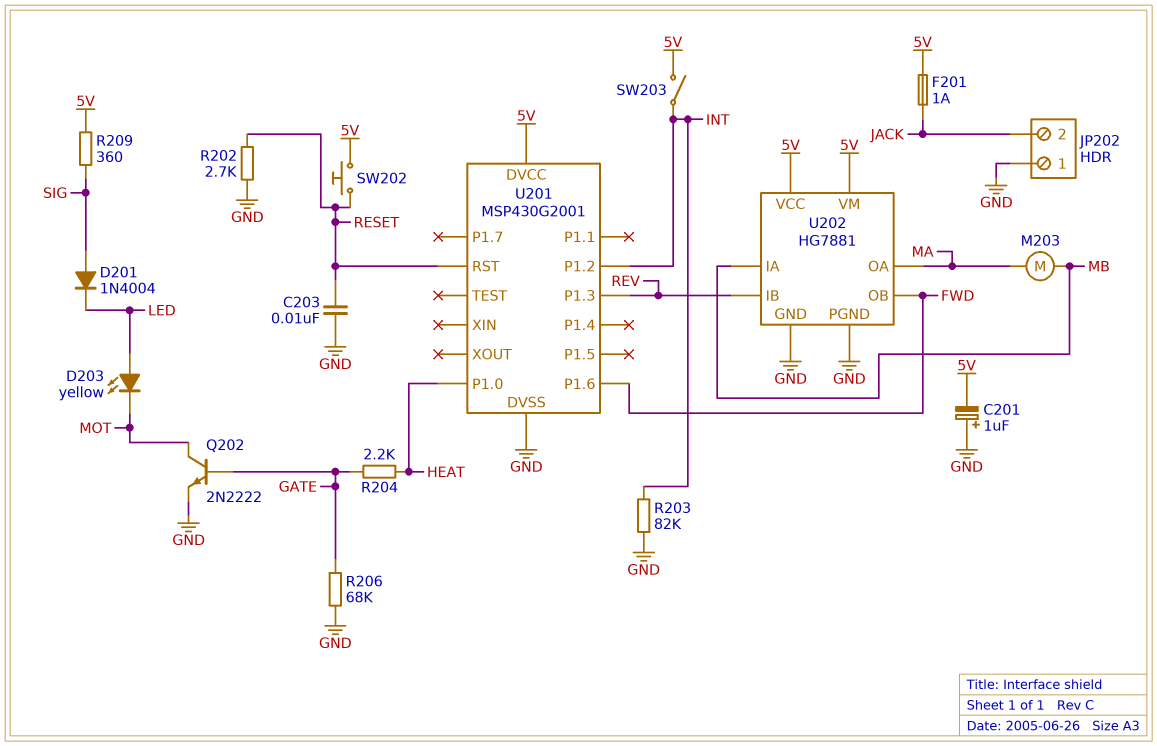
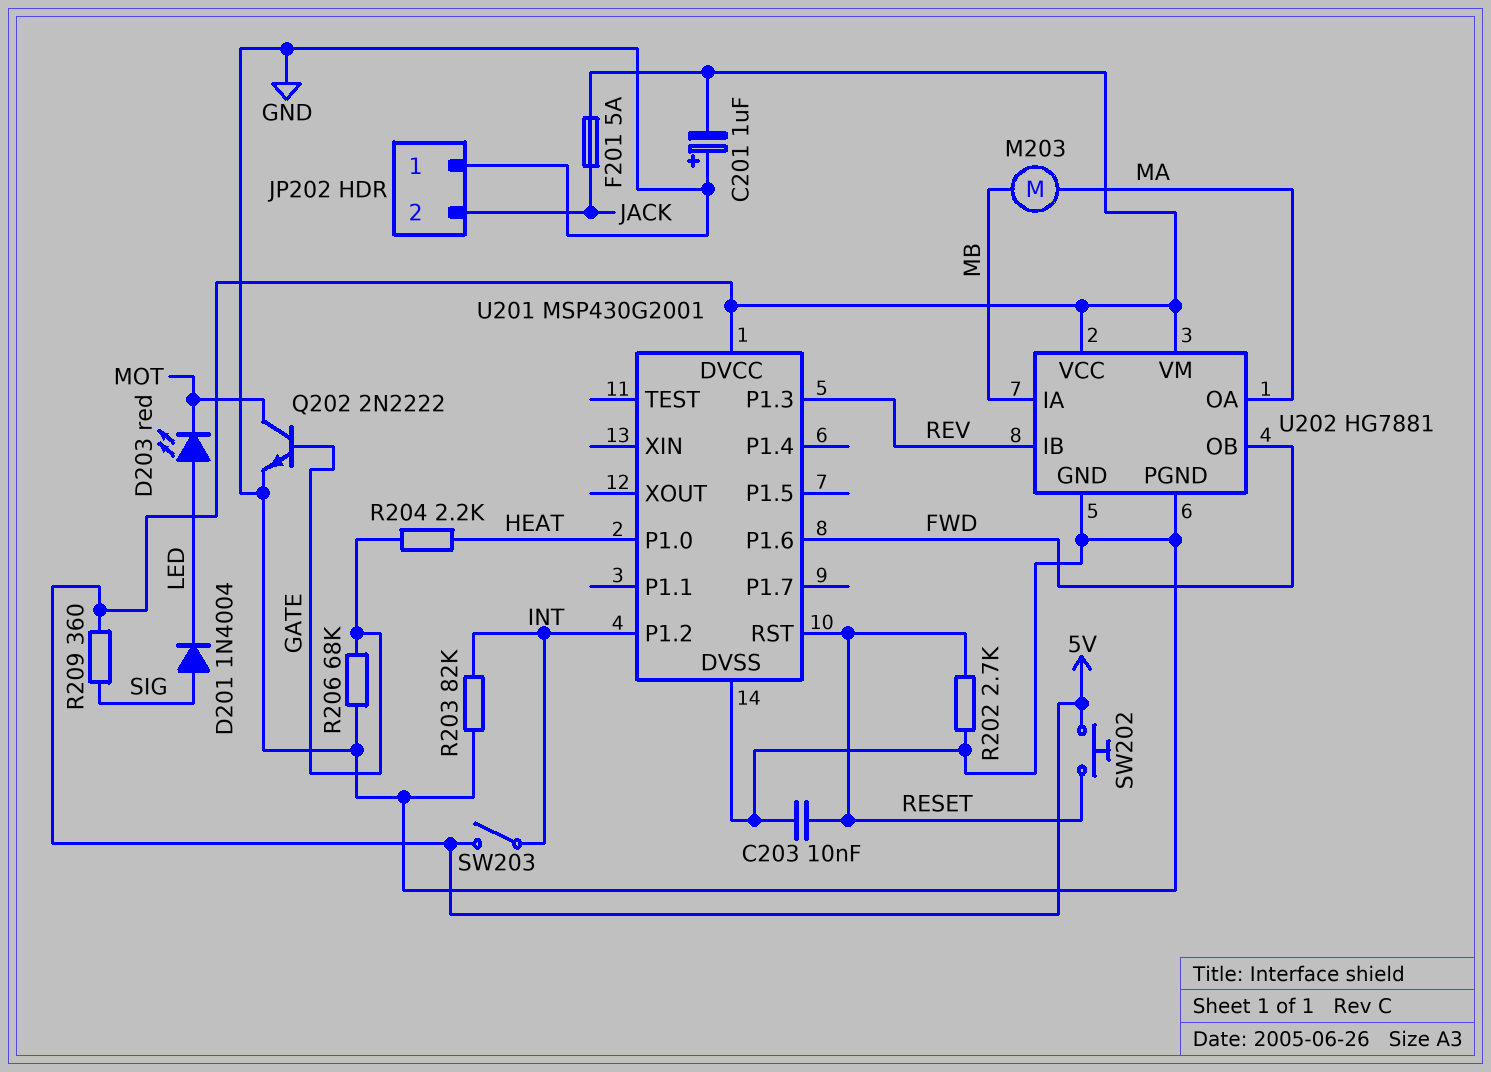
D203: LED yellow (A LED, K MOT) -> LED red (A LED, K MOT)
F201: 1A (5V, JACK) -> 5A (5V, JACK)

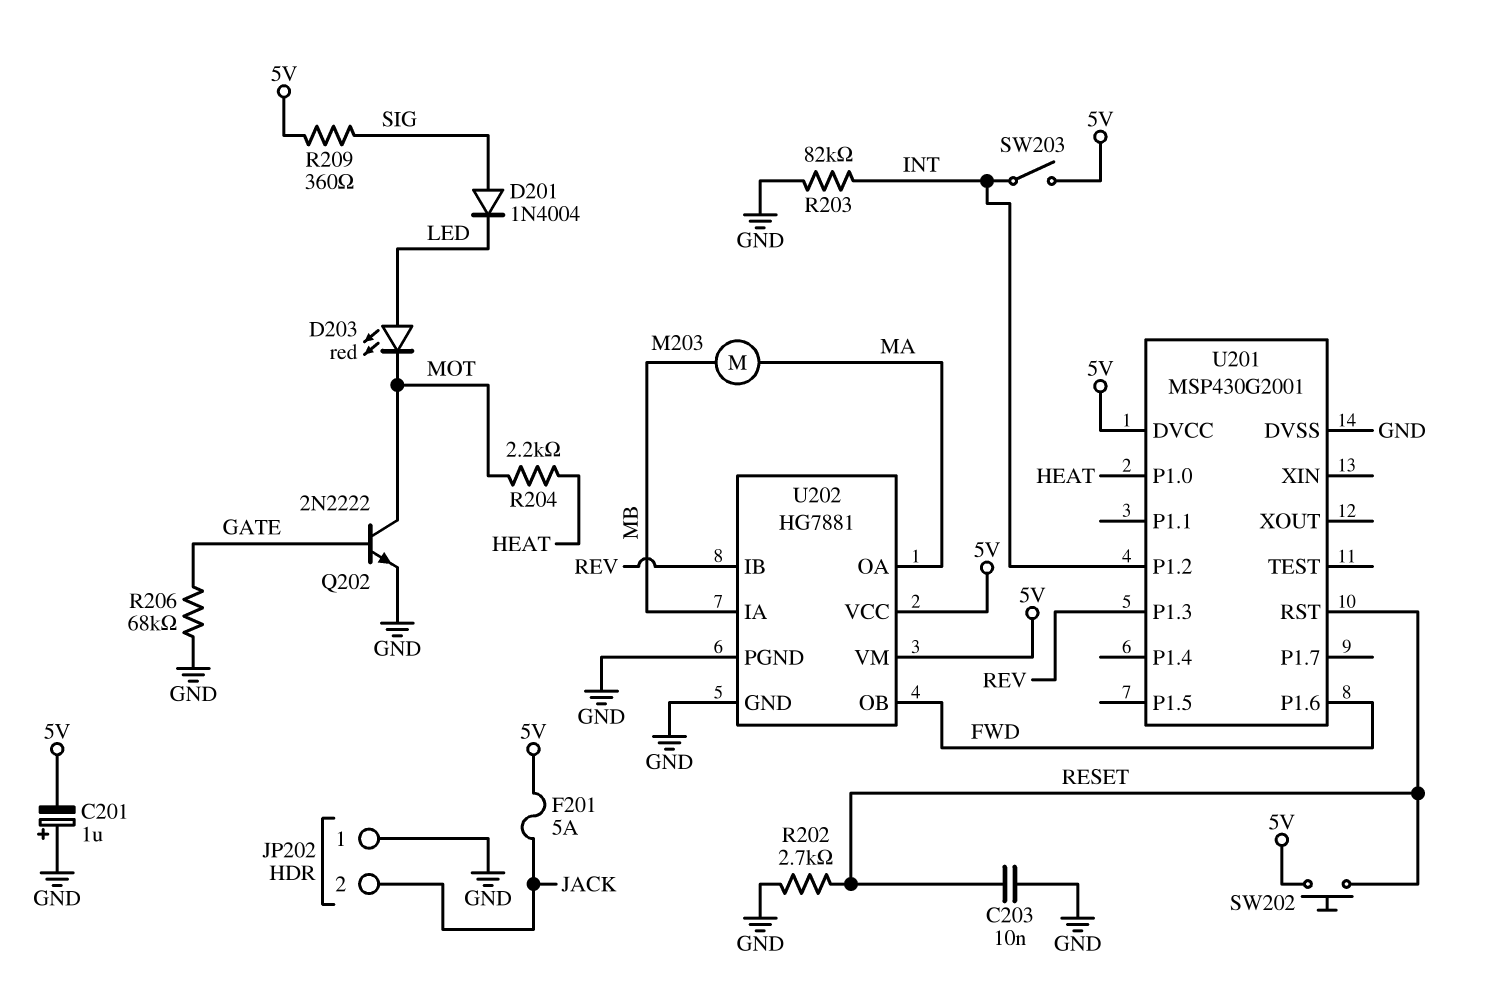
R204: 2.2k (GATE, HEAT) -> 2.2k (HEAT, MOT)

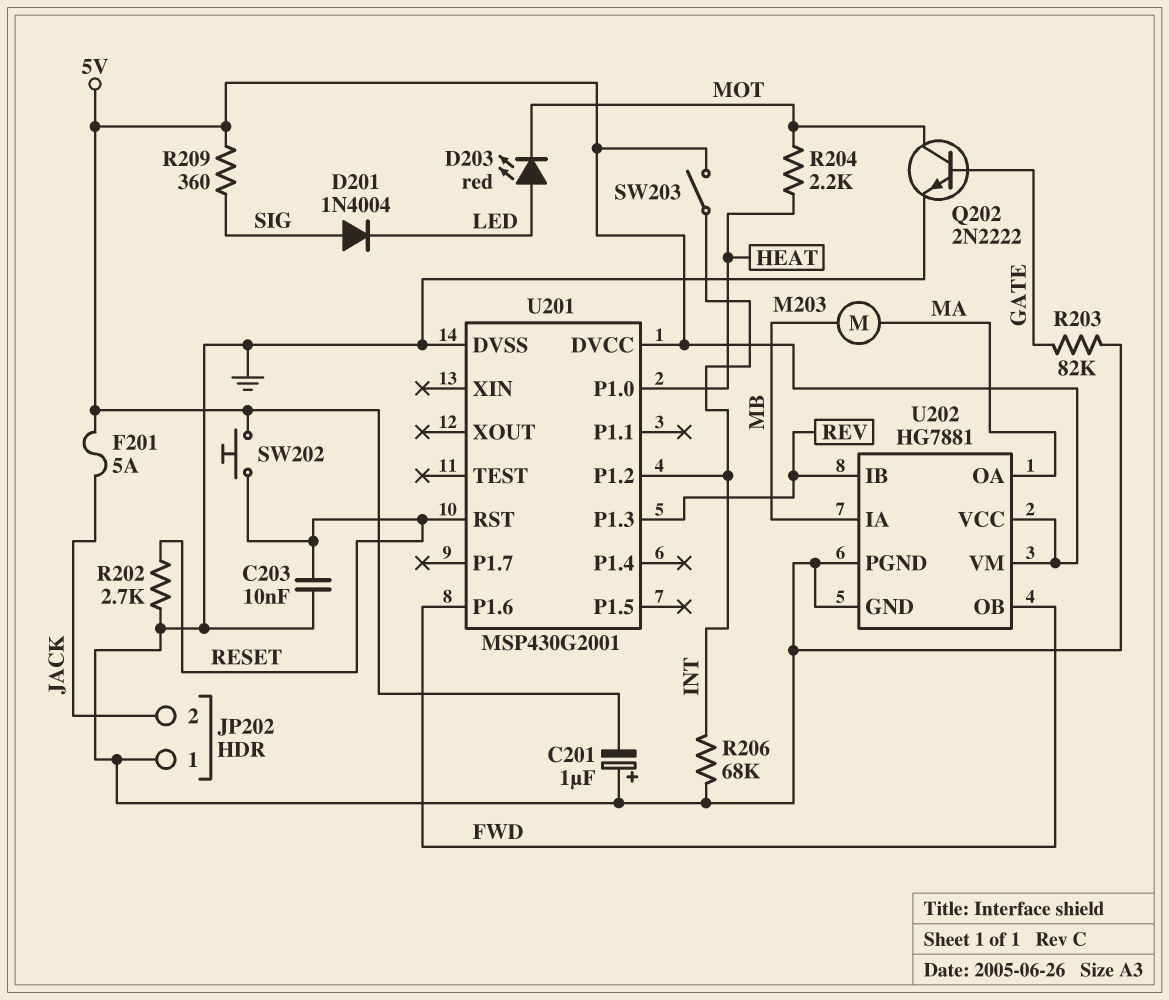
R203: 82k (GND, INT) -> 82k (GATE, GND)
R206: 68k (GATE, GND) -> 68k (GND, INT)

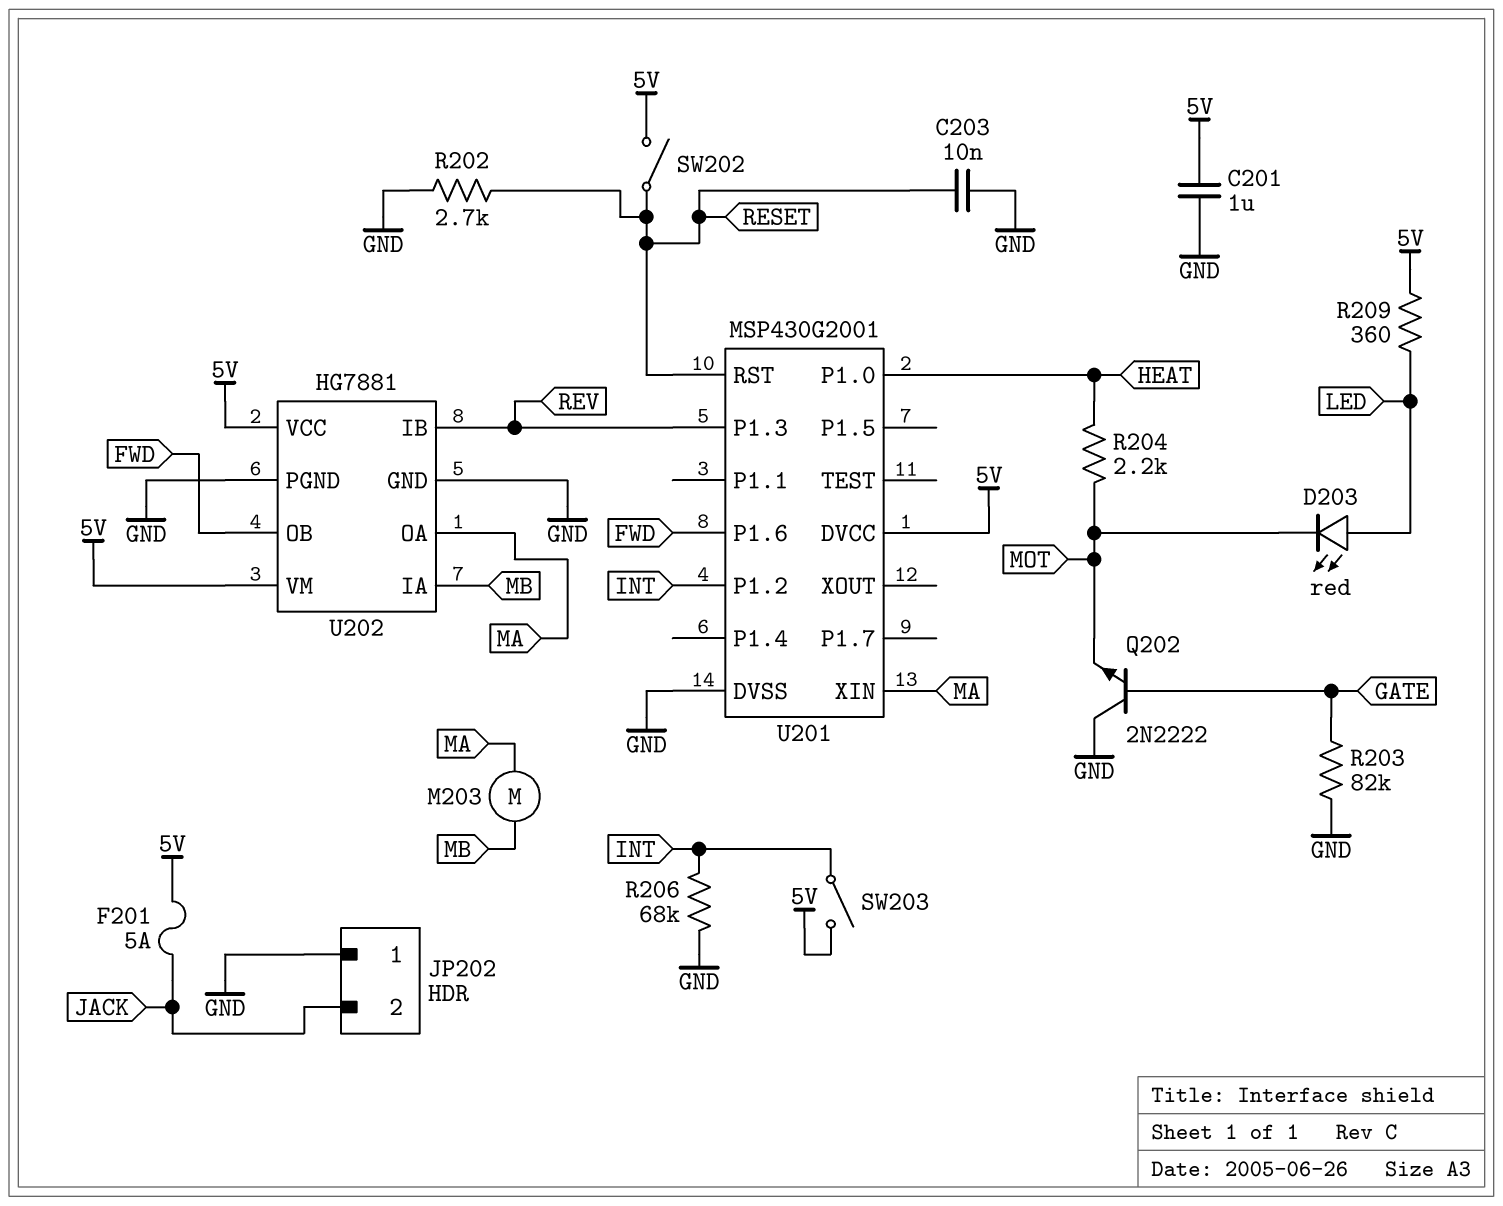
C201: 1uF (plus GND, minus 5V) -> 1uF (5V, GND)
D201: diode 1N4004 (A SIG, K LED) -> none
Q202: NPN 2N2222 (B GATE, C MOT, E GND) -> NPN 2N2222 (B GATE, C GND, E MOT)
R209: 360 (5V, SIG) -> 360 (5V, LED)
SW202: button (5V, RESET) -> switch (5V, RESET)
U201 pin XIN: none -> MA

